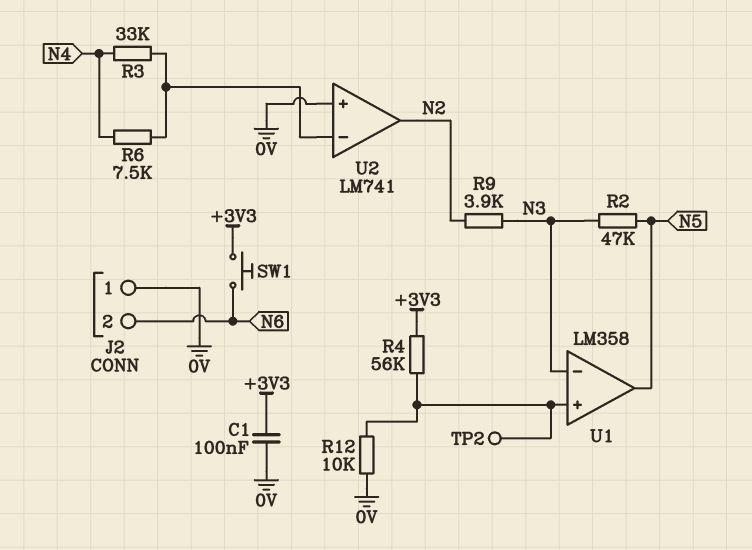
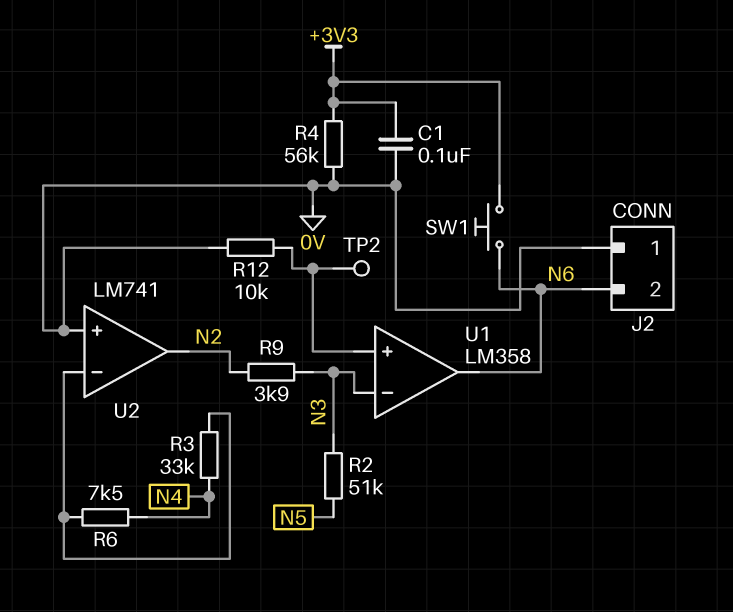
R2: 47k (N3, N5) -> 51k (N3, N5)
R4: 56k (+3V3, U1/in+) -> 56k (+3V3, 0V)
U1 pin out: N5 -> N6

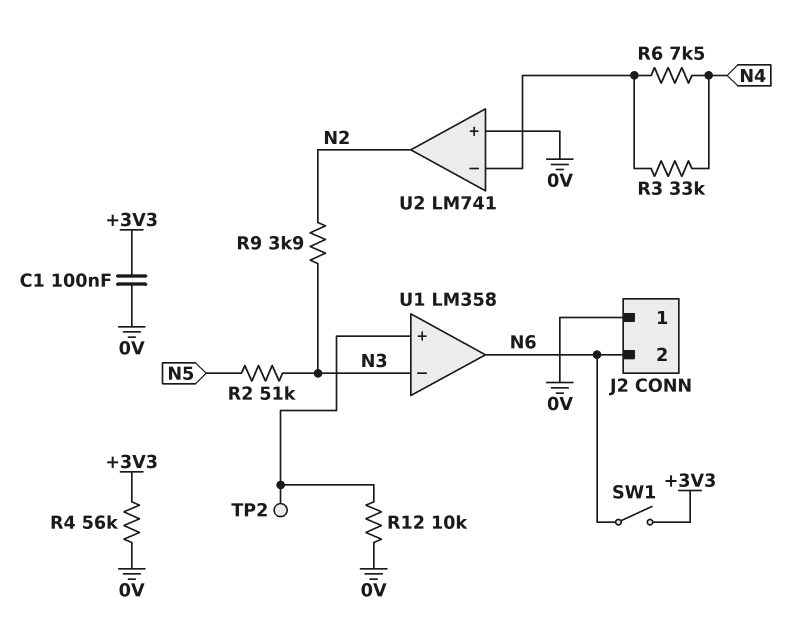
SW1: button (+3V3, N6) -> switch (+3V3, N6)

